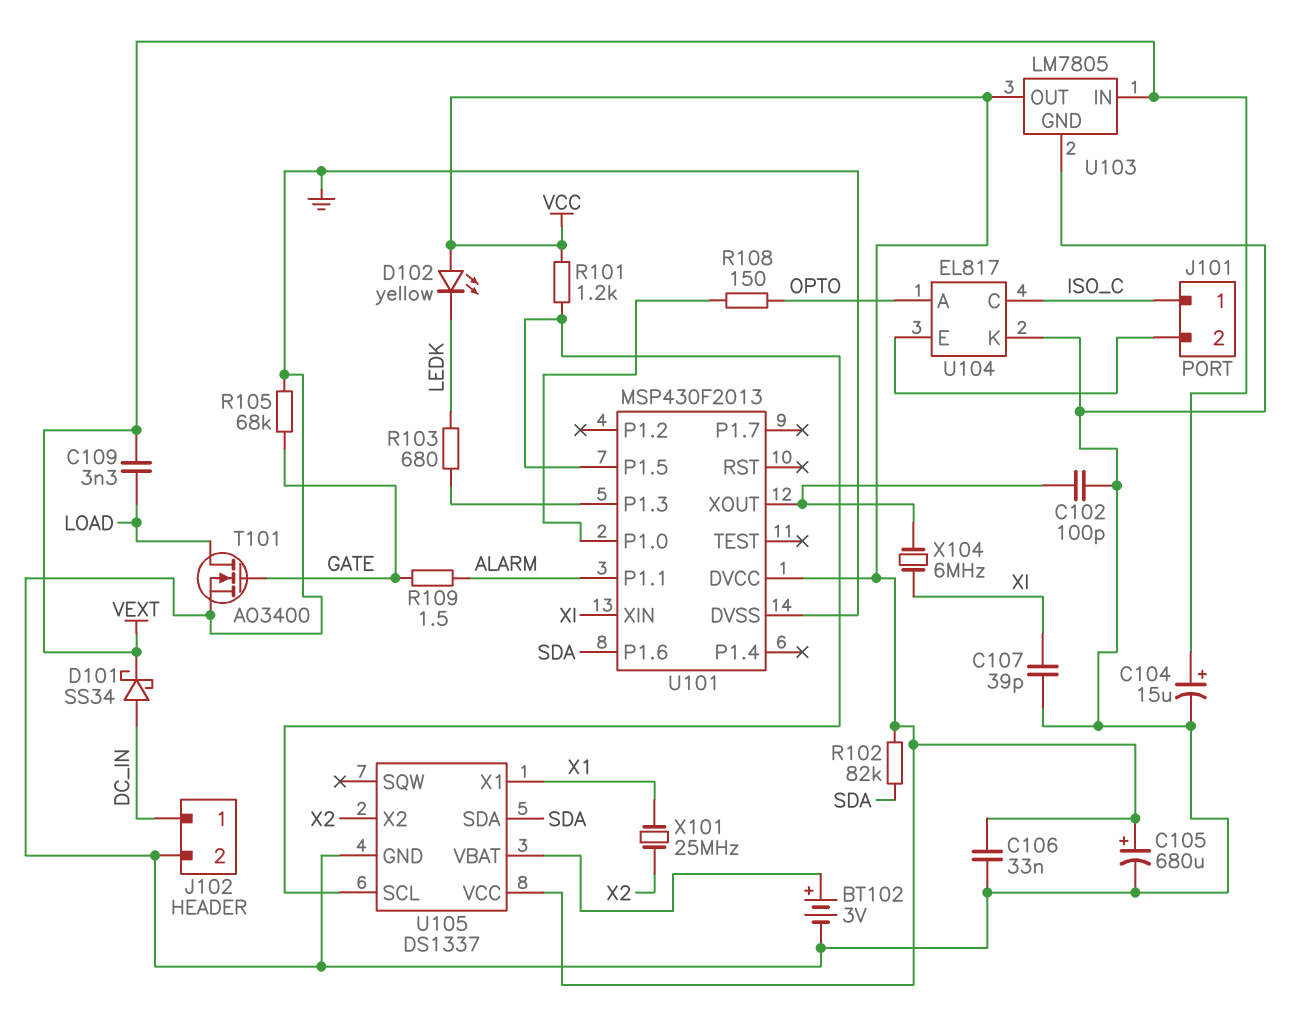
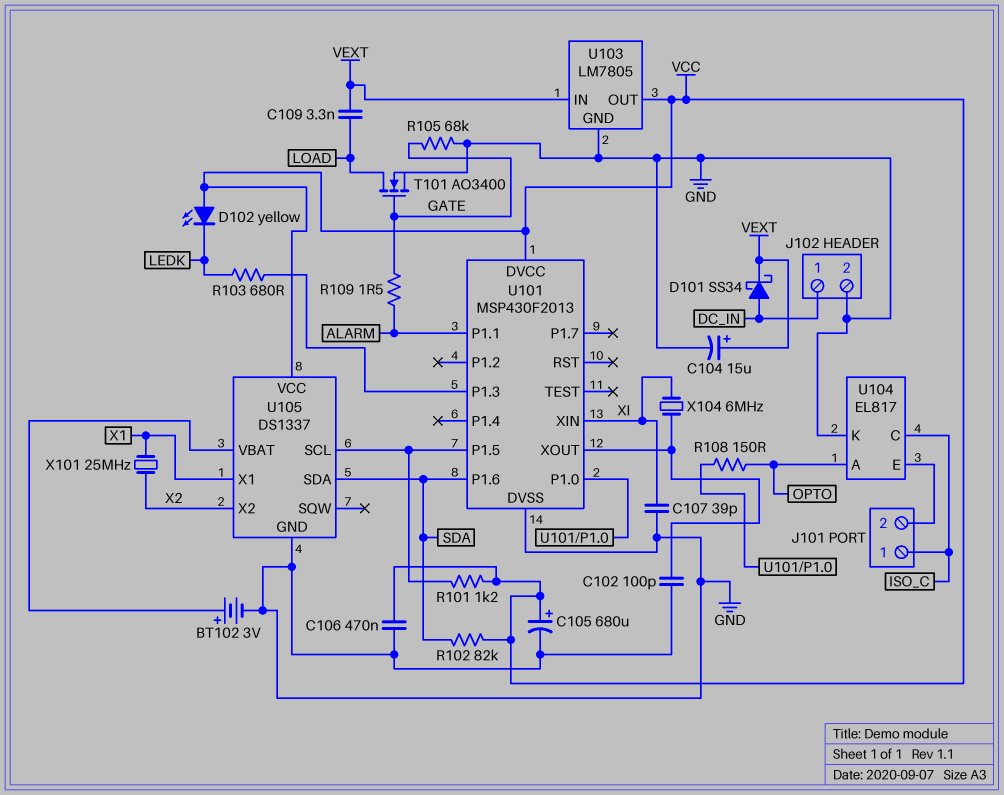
C106: 33nF (GND, VCC) -> 470nF (GND, VCC)

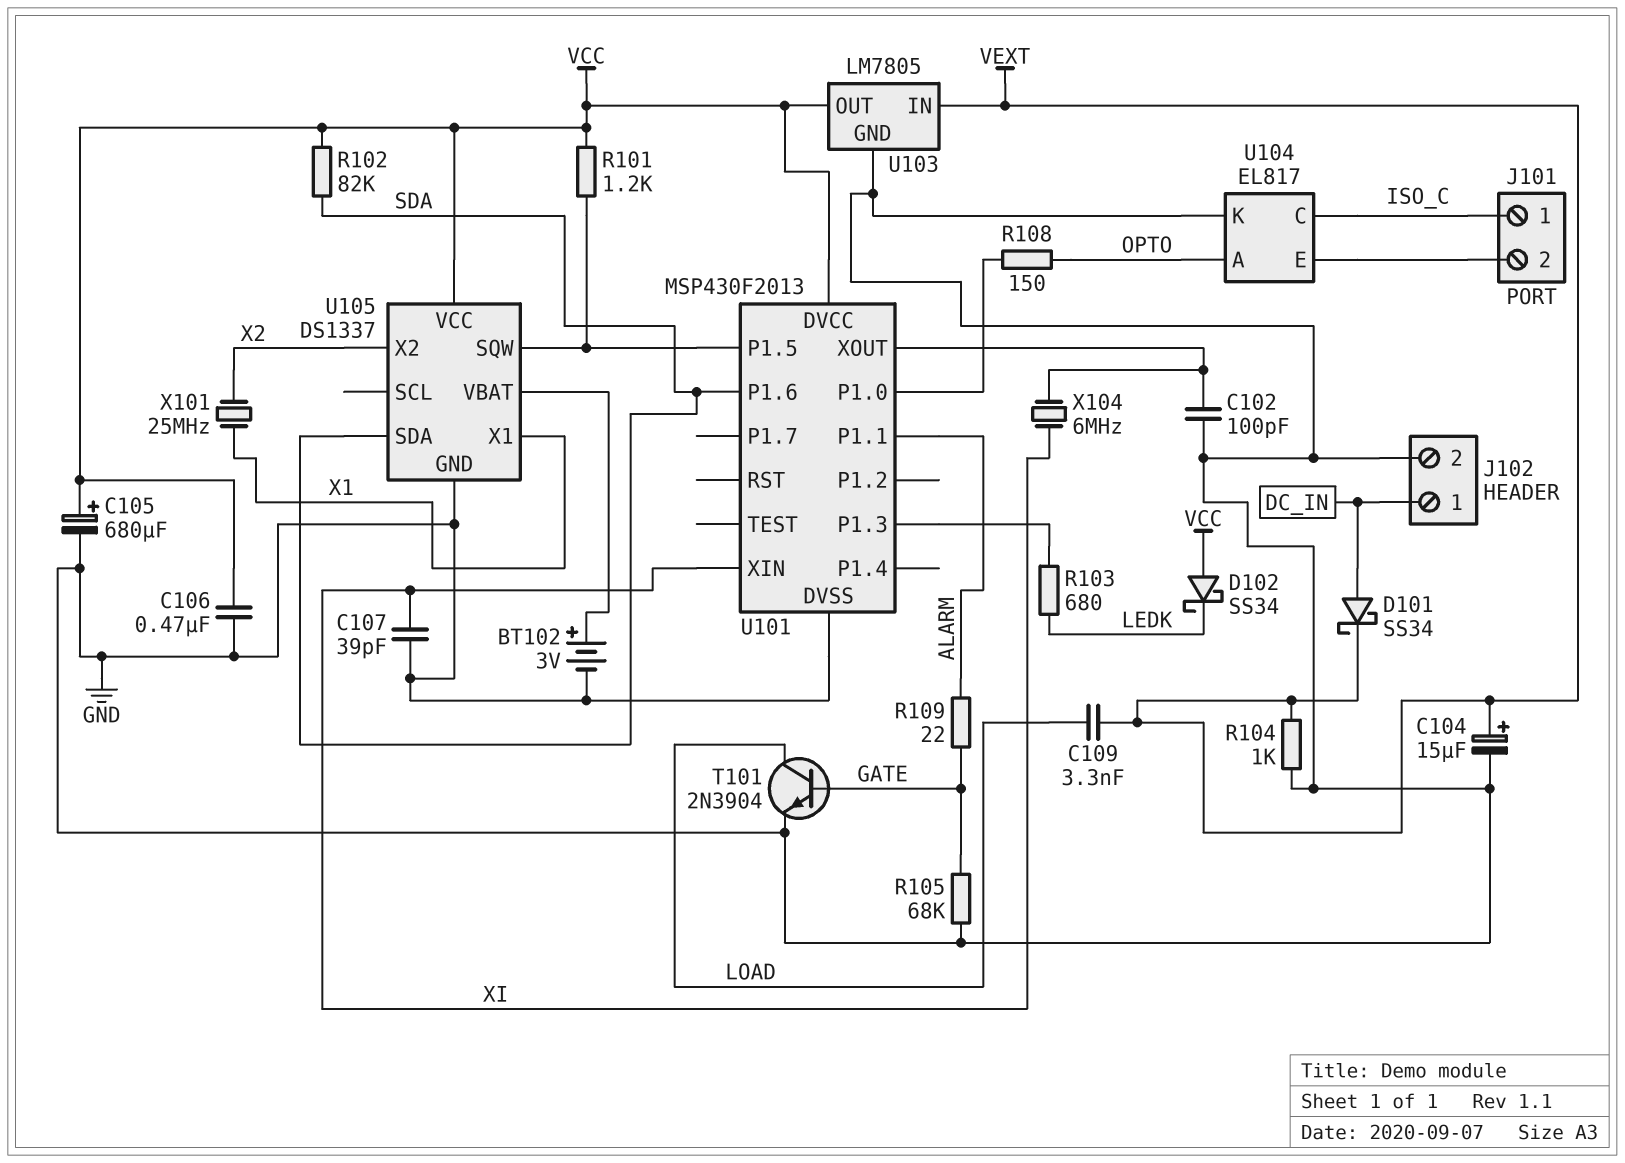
D102: LED yellow (A VCC, K LEDK) -> schottky SS34 (A VCC, K LEDK)
R104: none -> 1k (GND, VEXT)
R109: 1.5 (ALARM, GATE) -> 22 (ALARM, GATE)
T101: NMOS AO3400 (G GATE, D LOAD, S GND) -> NPN 2N3904 (B GATE, C LOAD, E GND)
U105 pin SCL: U101/P1.5 -> none
U105 pin SQW: none -> U101/P1.5

